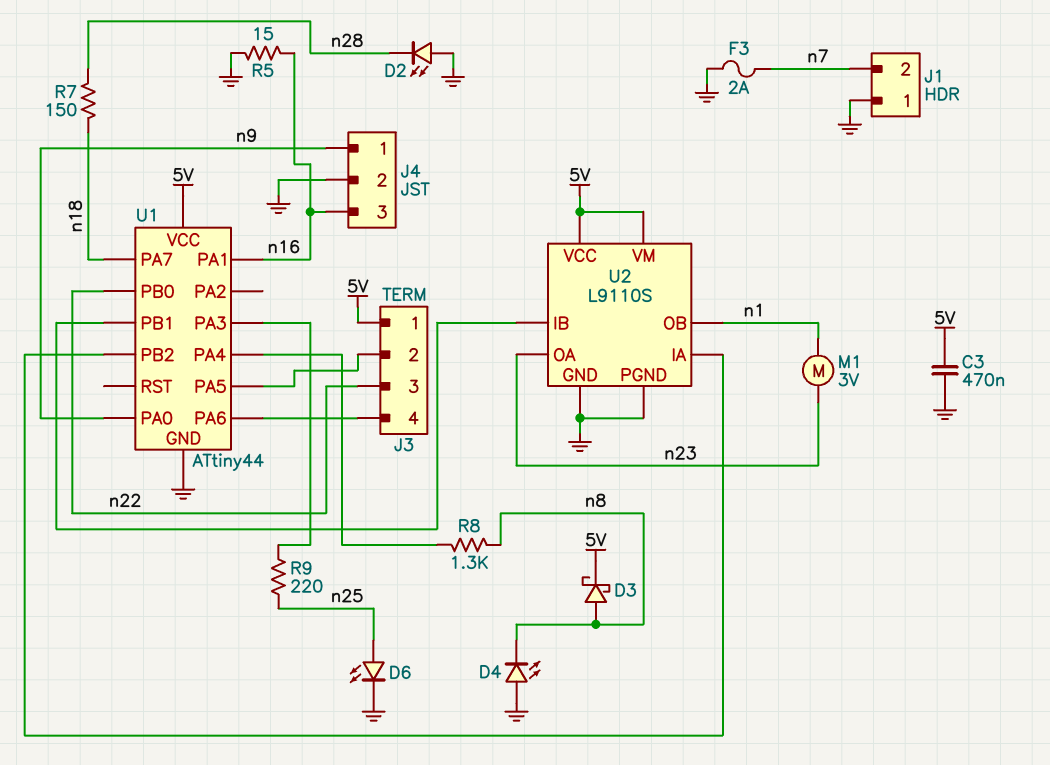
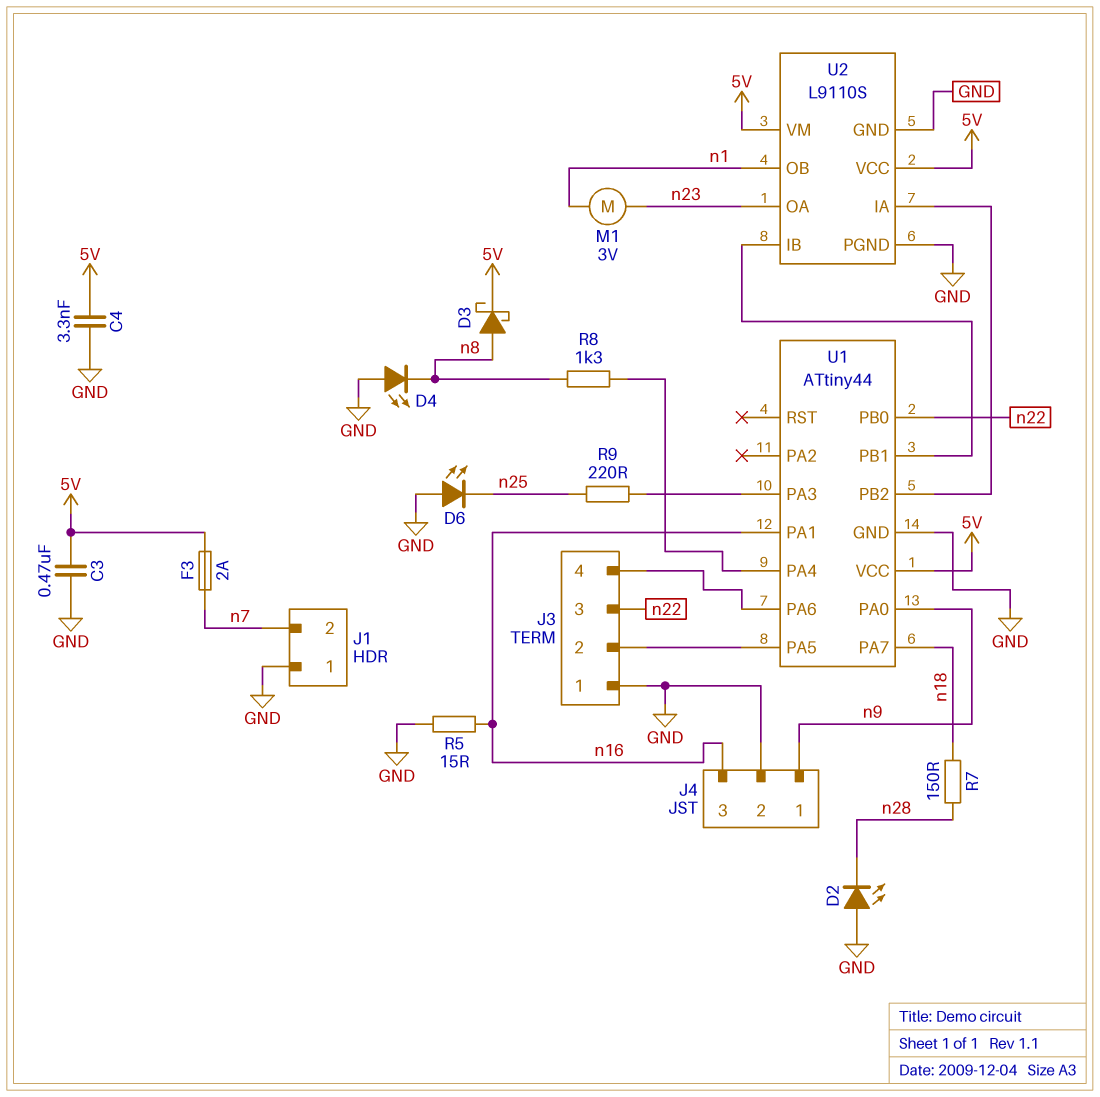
C4: none -> 3.3nF (5V, GND)
D6: LED (A n25, K GND) -> LED (A GND, K n25)
F3: 2A (GND, n7) -> 2A (5V, n7)
J3 pin 1: 5V -> GND

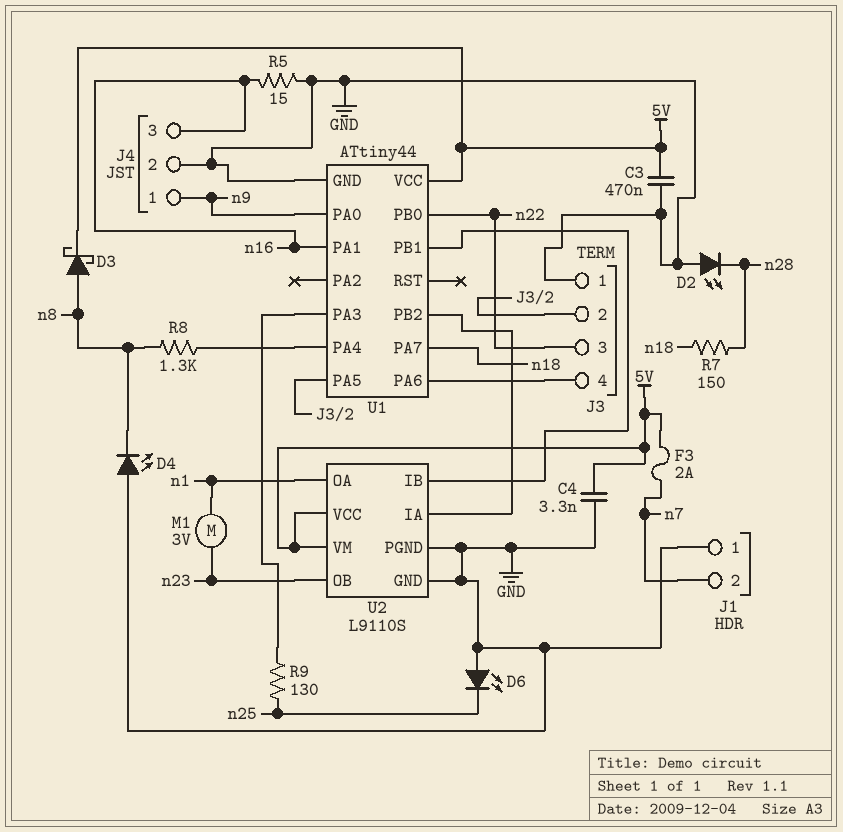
R9: 220 (U1/PA3, n25) -> 130 (U1/PA3, n25)
U2 pin OA: n23 -> n1
U2 pin OB: n1 -> n23

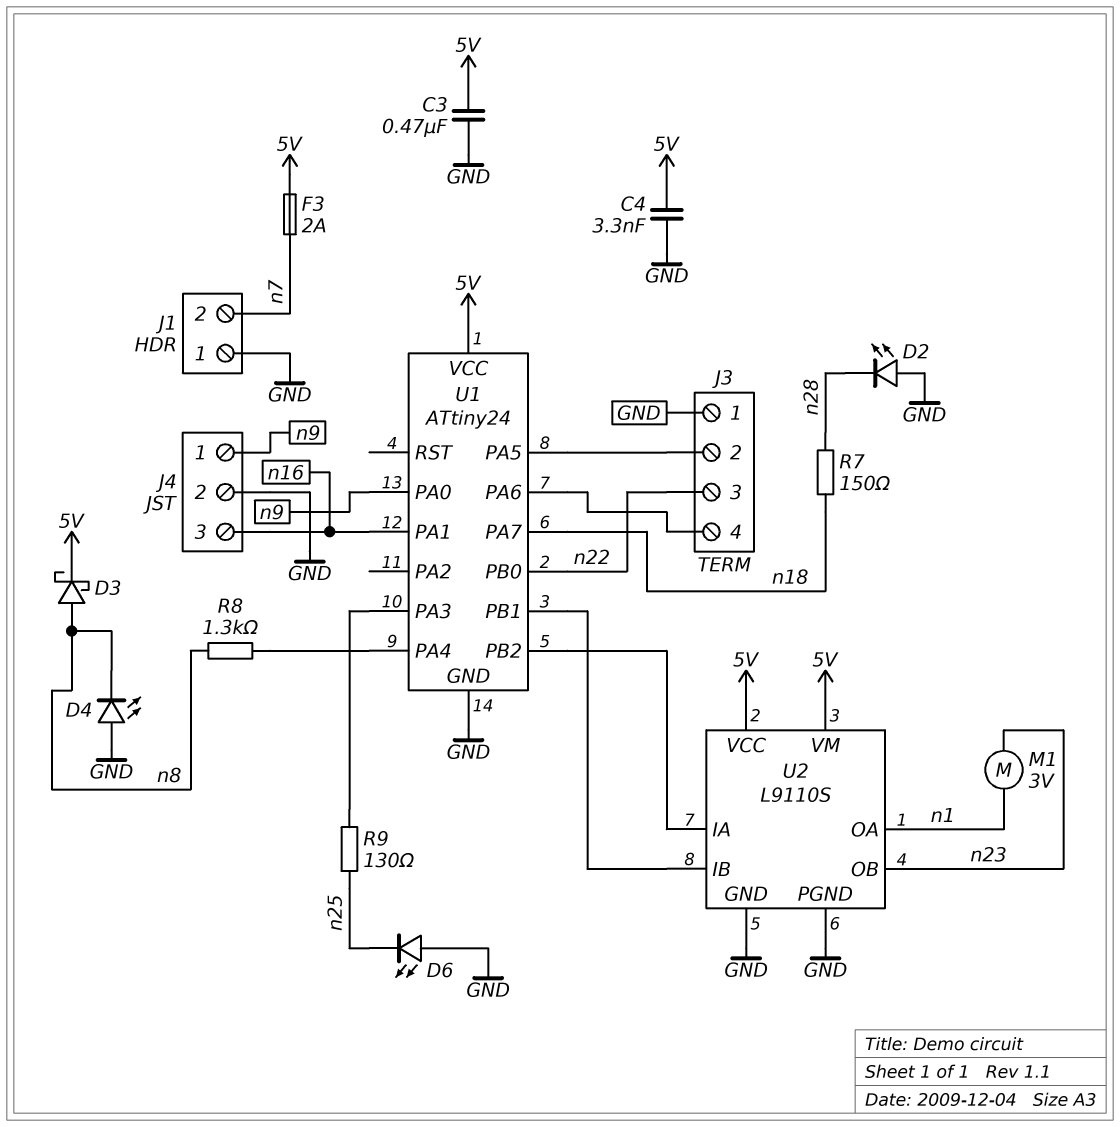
R5: 15 (GND, n16) -> none
U1: ATtiny44 -> ATtiny24

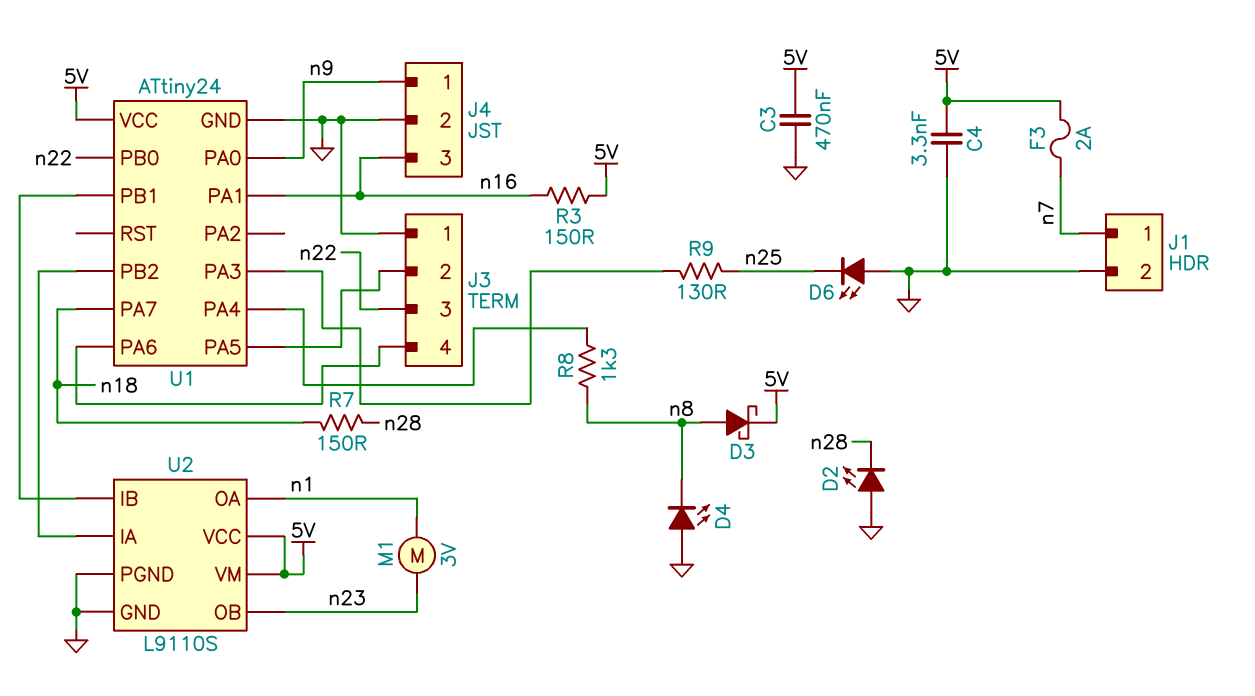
J1 pin 1: GND -> n7
J1 pin 2: n7 -> GND
R3: none -> 150 (5V, n16)

